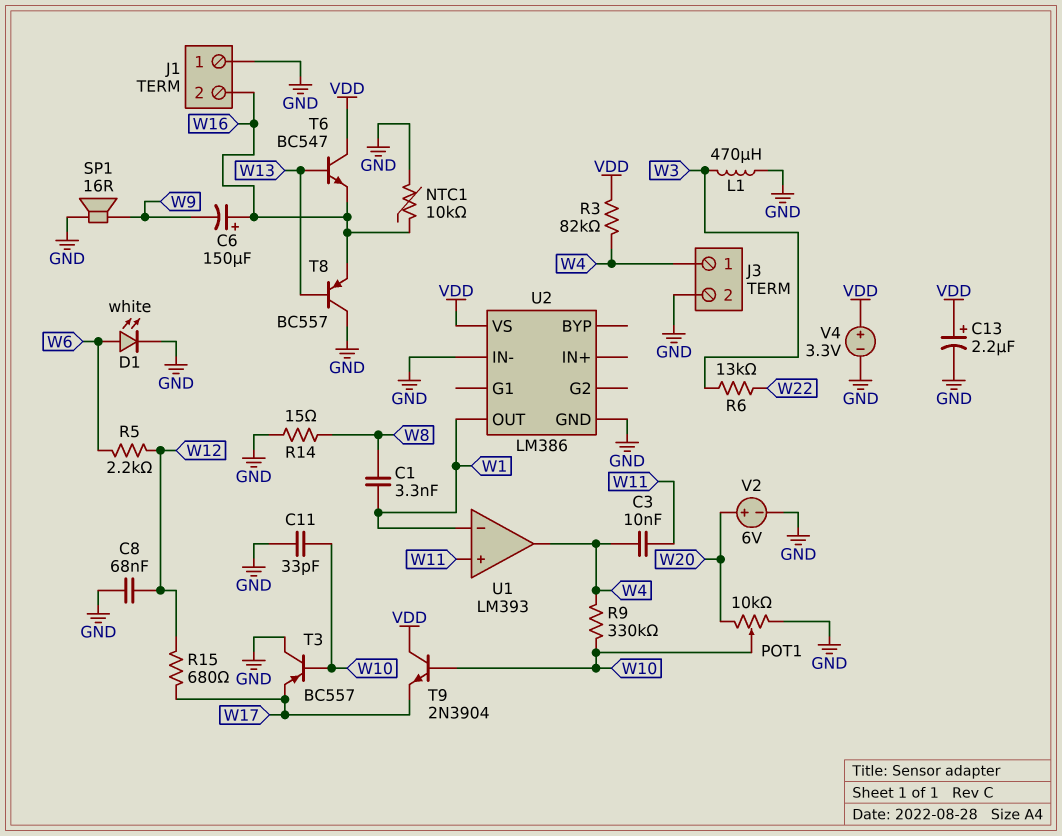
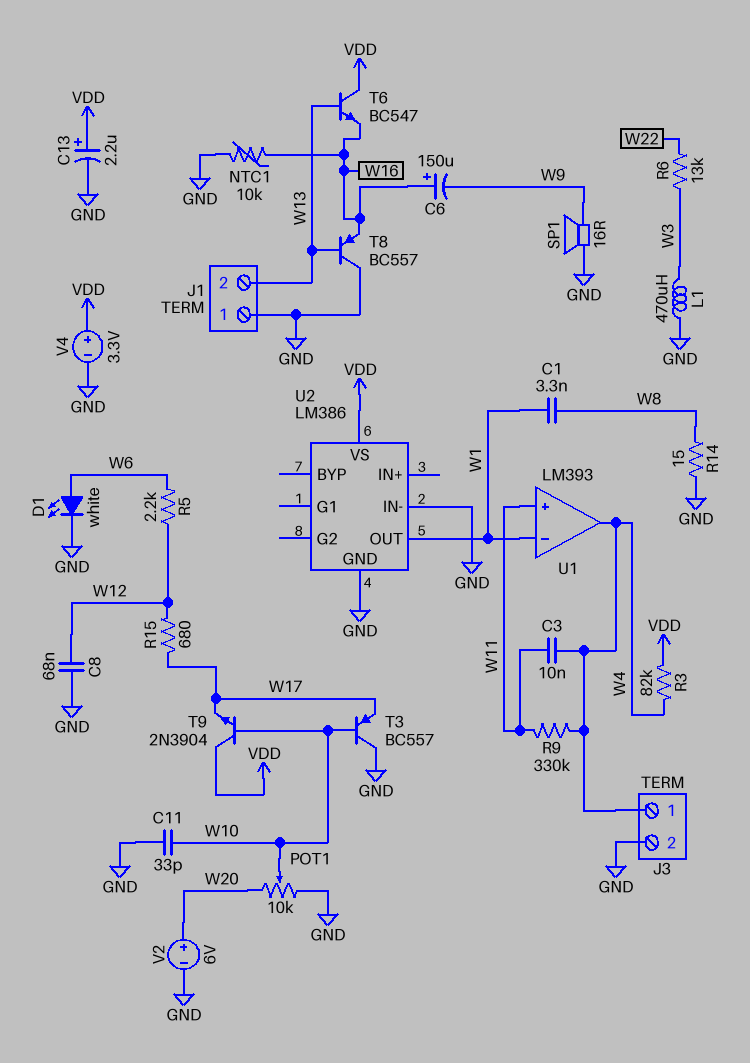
J1 pin 2: W16 -> W13
R9: 330k (W4, W10) -> 330k (W4, W11)

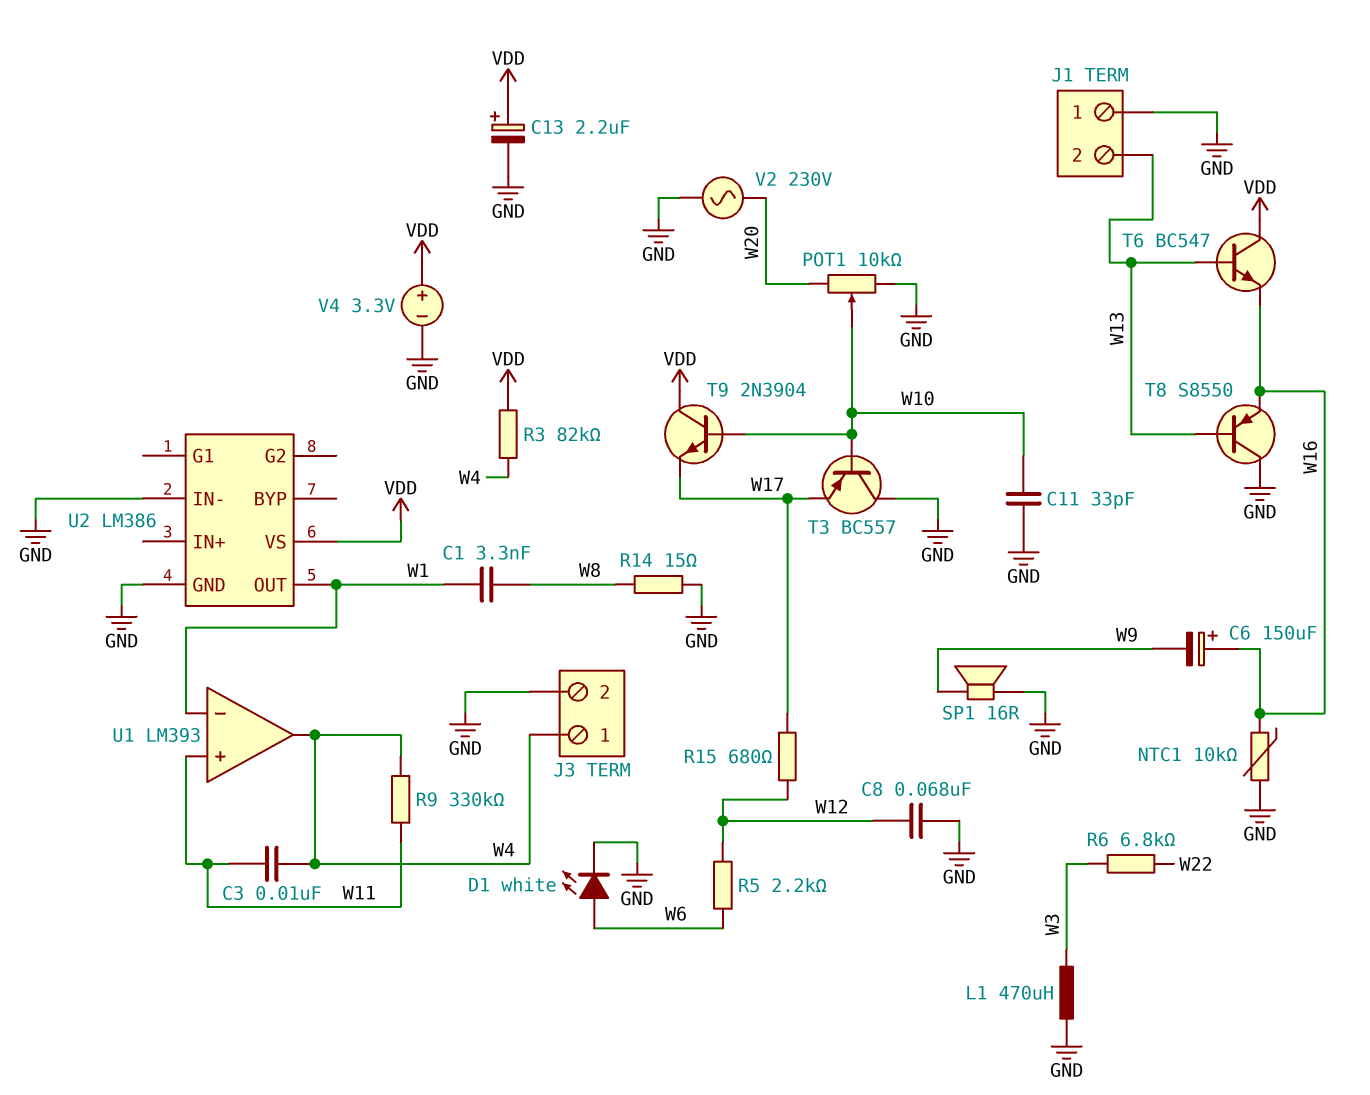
R6: 13k (W3, W22) -> 6.8k (W3, W22)
T8: PNP BC557 (B W13, C GND, E W16) -> PNP S8550 (B W13, C GND, E W16)
V2: 6V (plus W20, minus GND) -> AC 230V (GND, W20)

